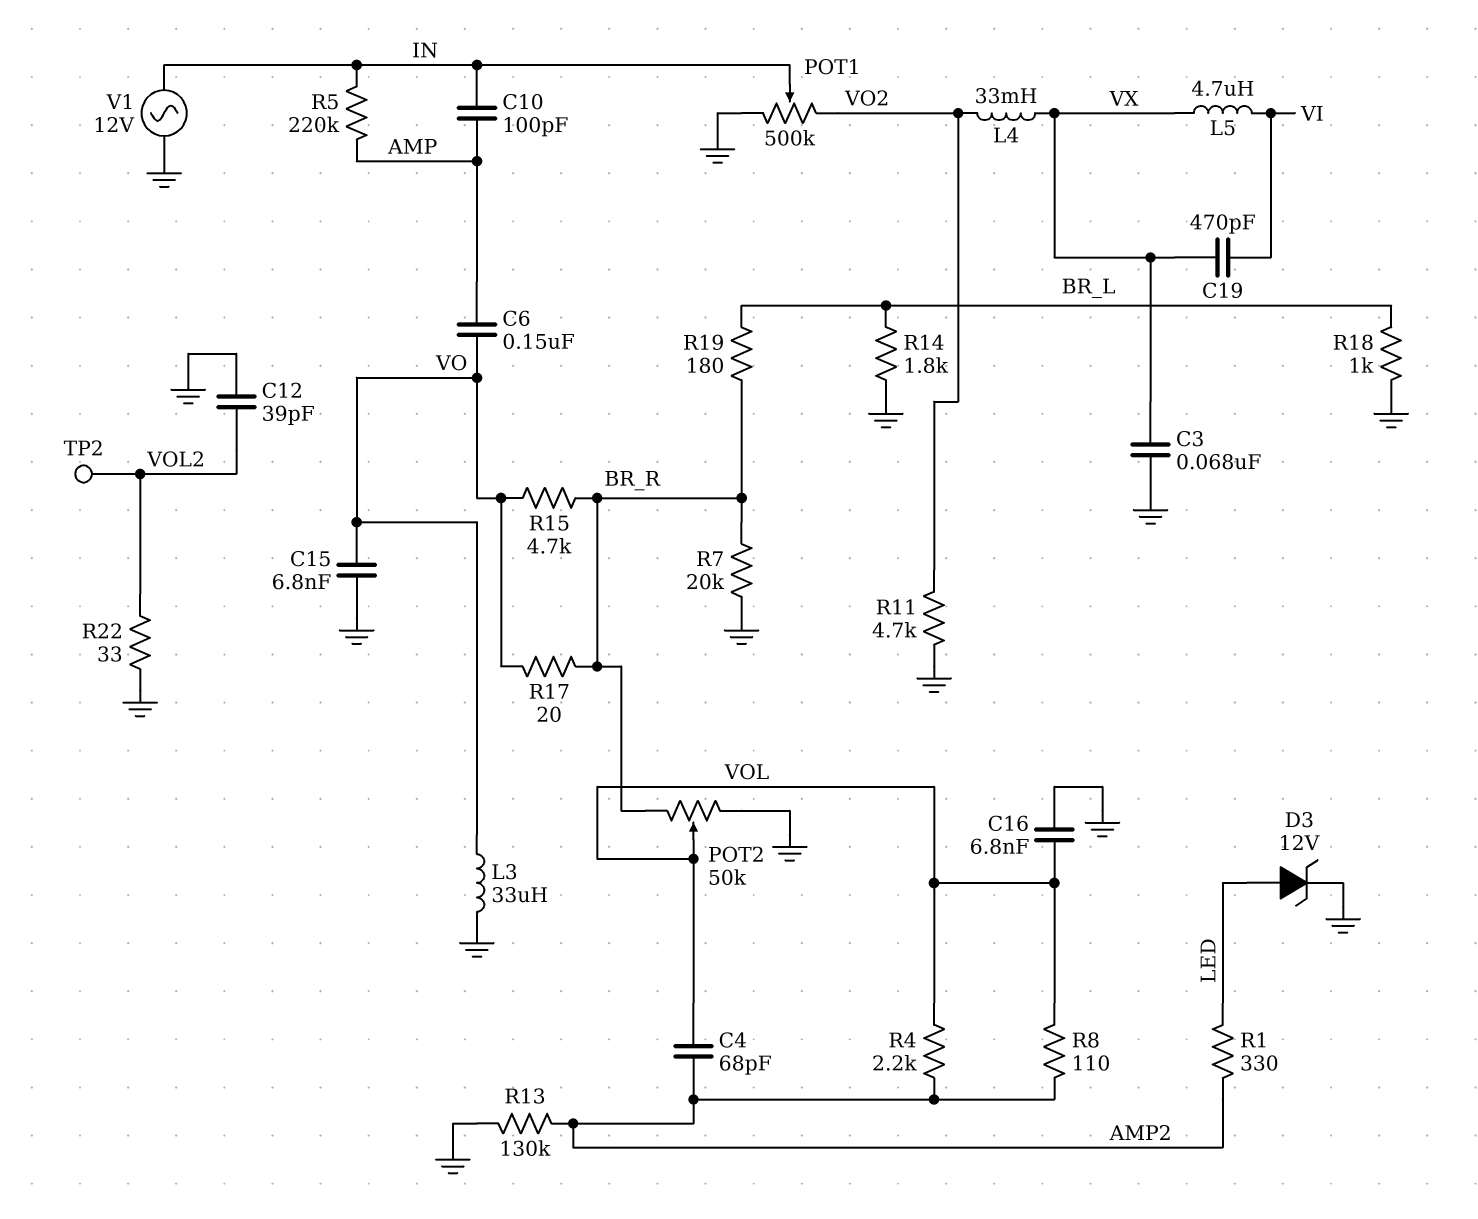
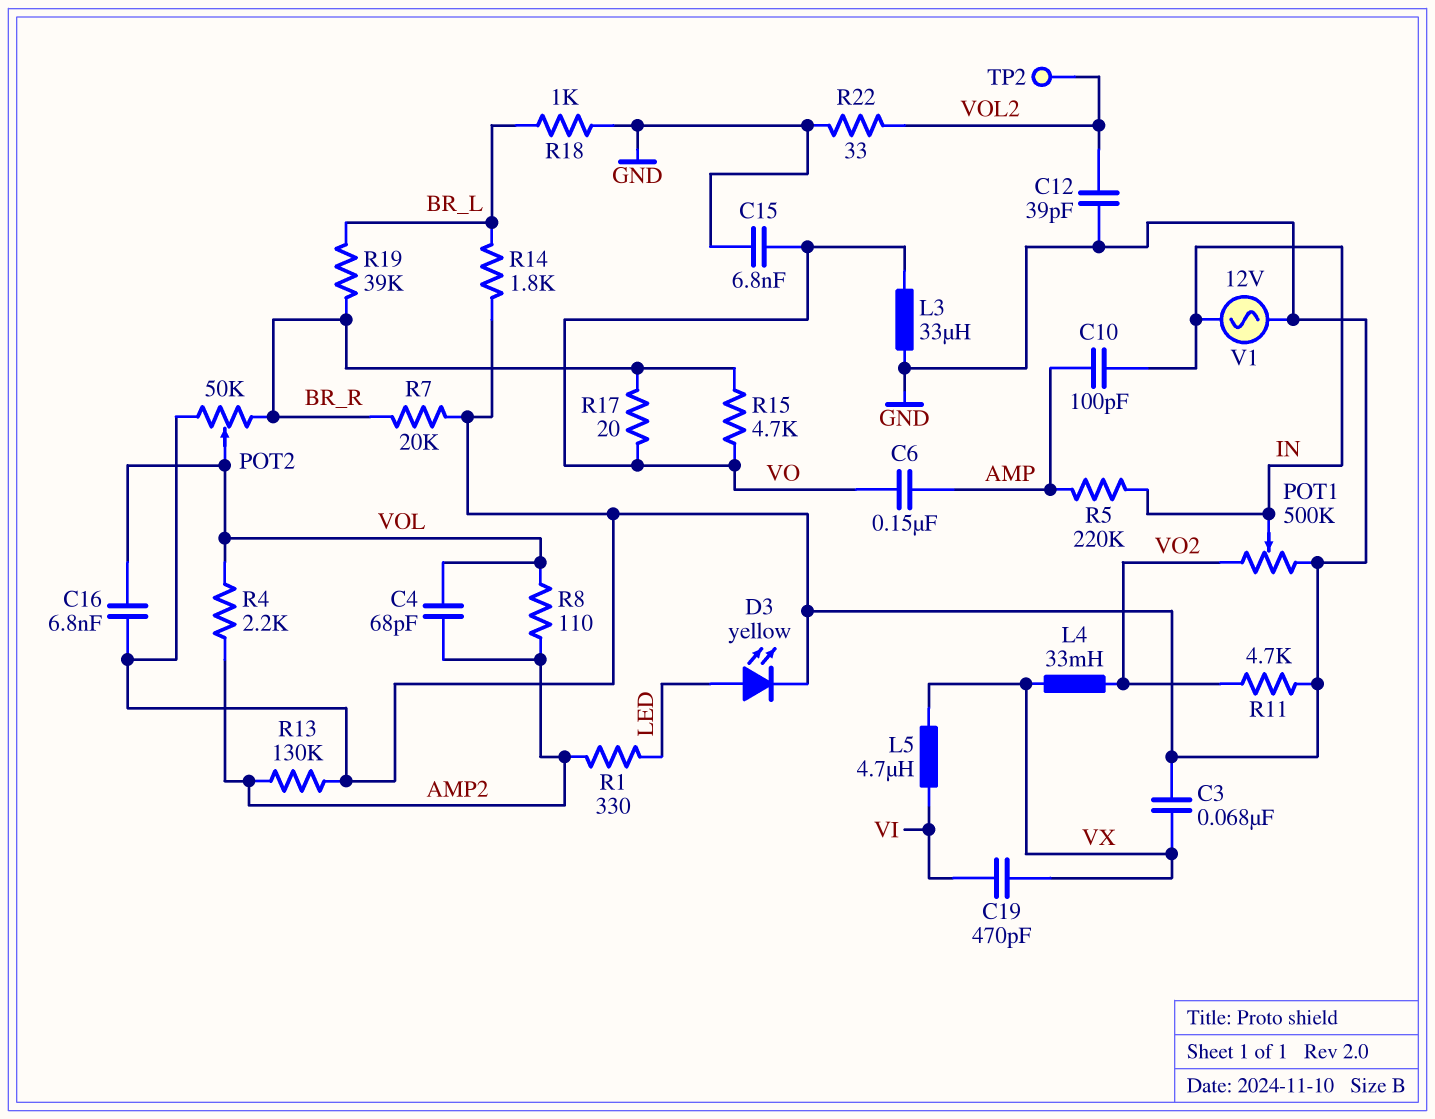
D3: zener 12V (A LED, K GND) -> LED yellow (A LED, K GND)
R19: 180 (BR_L, BR_R) -> 39k (BR_L, BR_R)

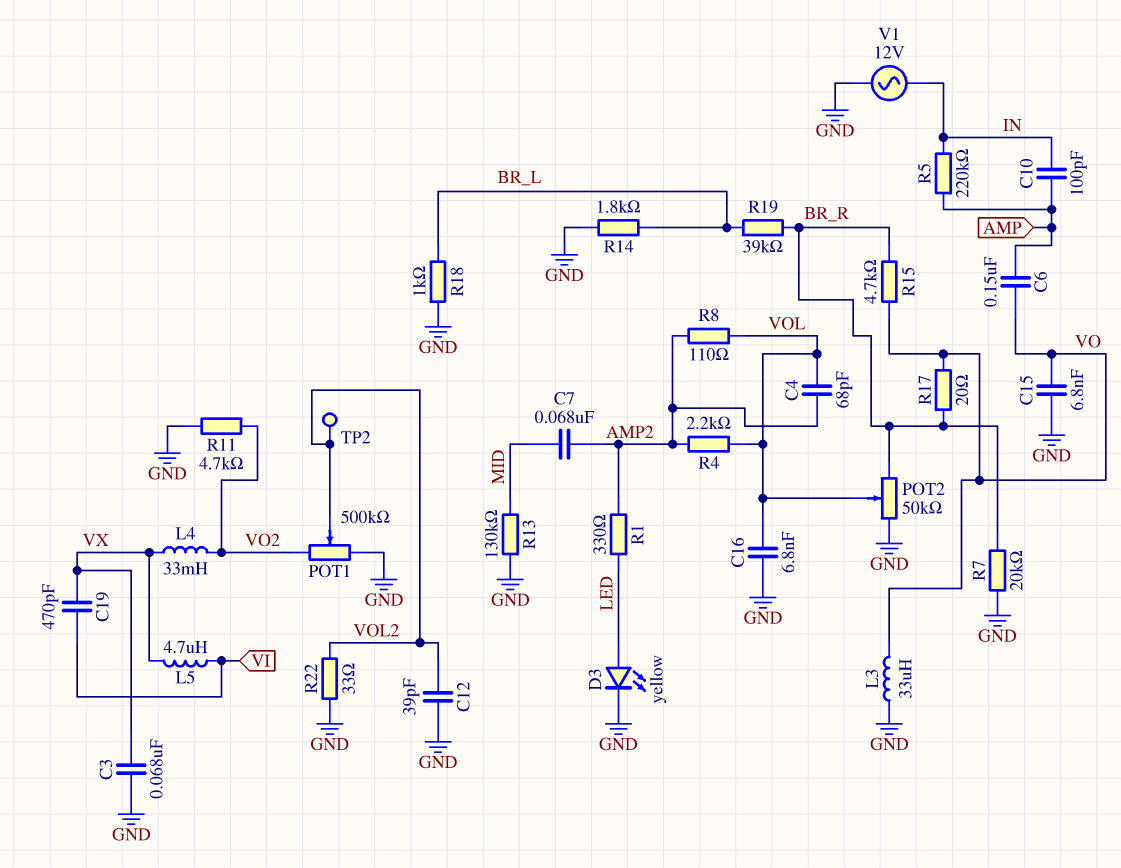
C7: none -> 68nF (AMP2, MID)
POT1: 500k (GND, VO2, wiper IN) -> 500k (GND, VO2, wiper VOL2)
R13: 130k (AMP2, GND) -> 130k (GND, MID)

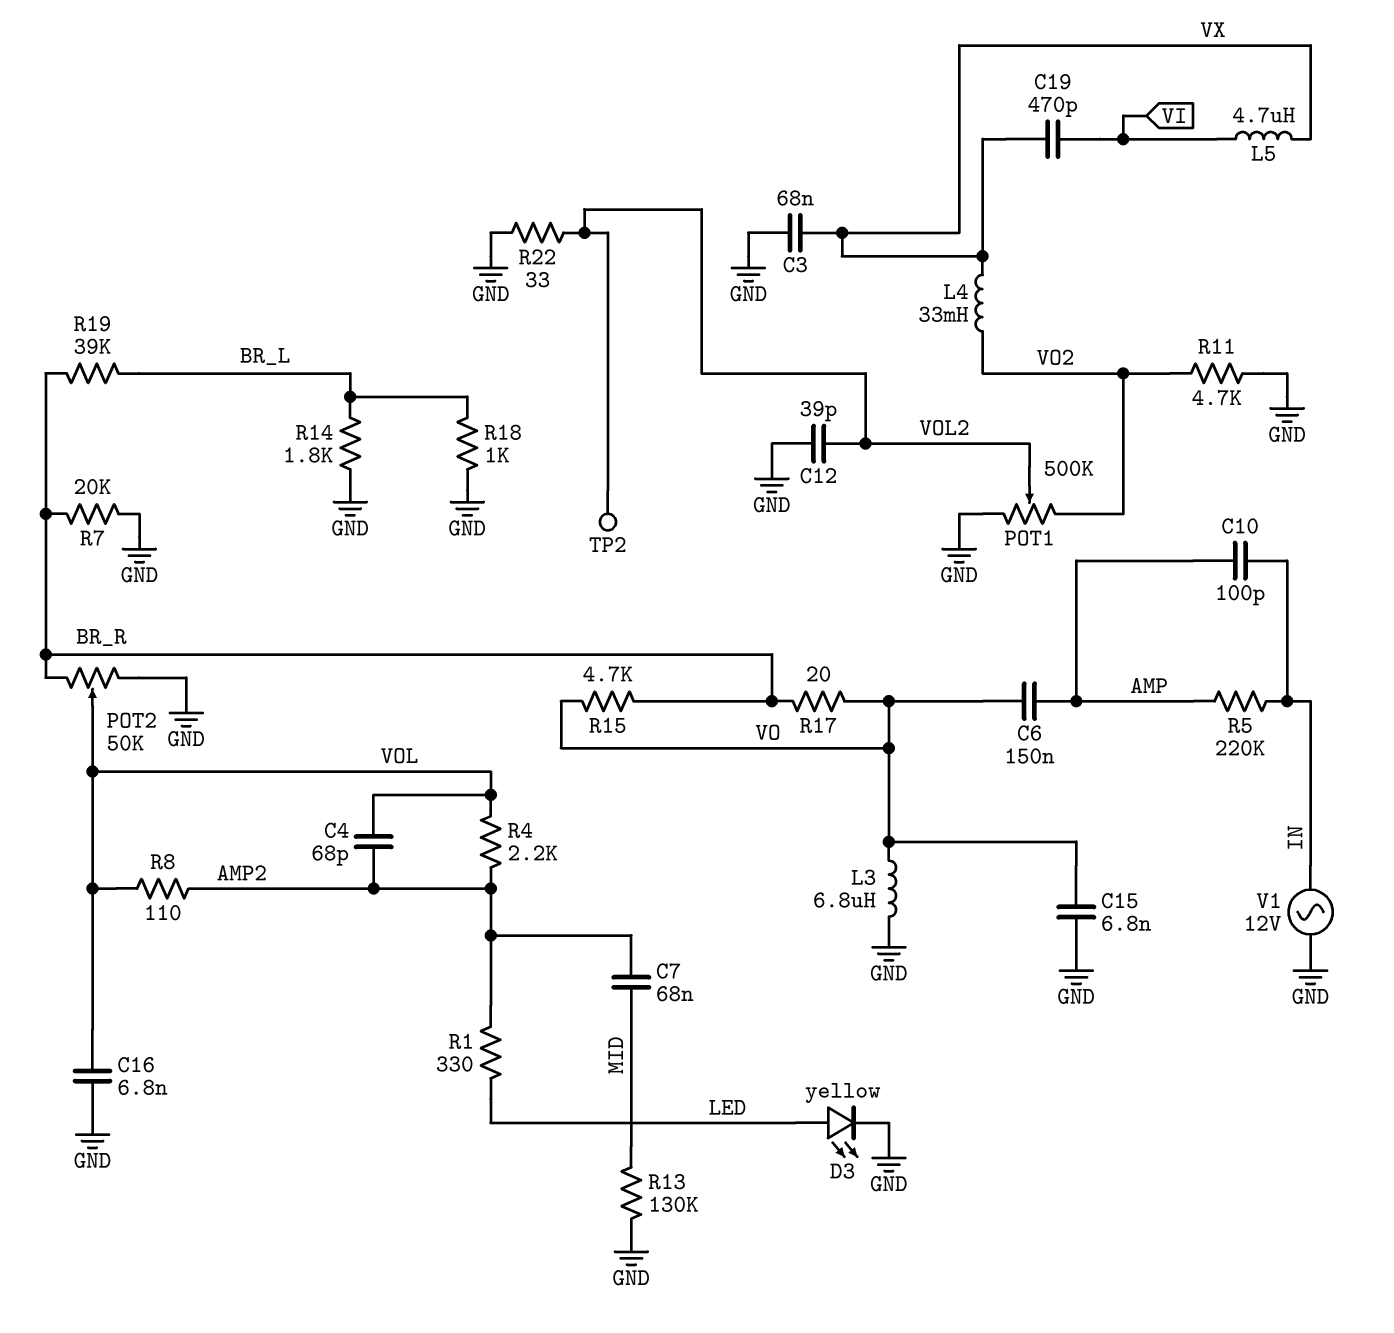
L3: 33uH (GND, VO) -> 6.8uH (GND, VO)

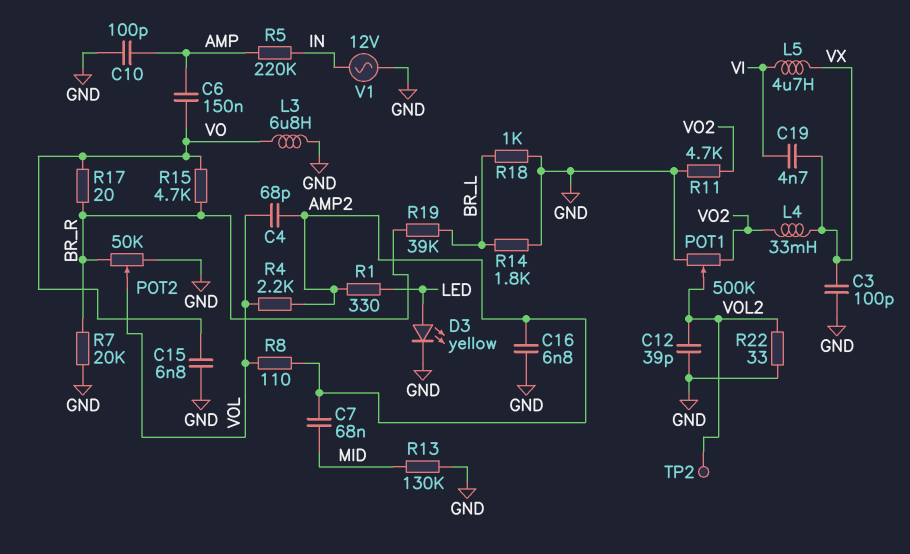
C3: 68nF (GND, VX) -> 100pF (GND, VX)
C10: 100pF (AMP, IN) -> 100pF (AMP, GND)
C16: 6.8nF (GND, VOL) -> 6.8nF (AMP2, GND)
C19: 470pF (VI, VX) -> 4.7nF (VI, VX)

